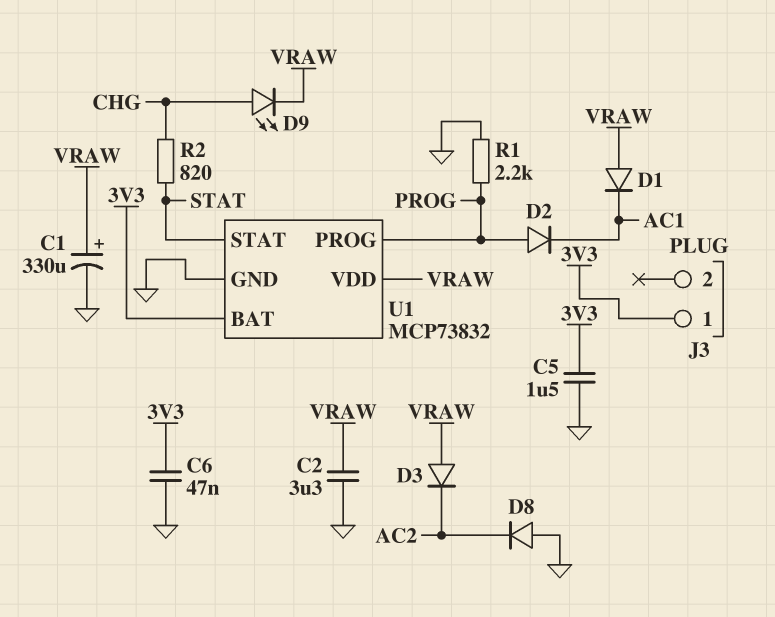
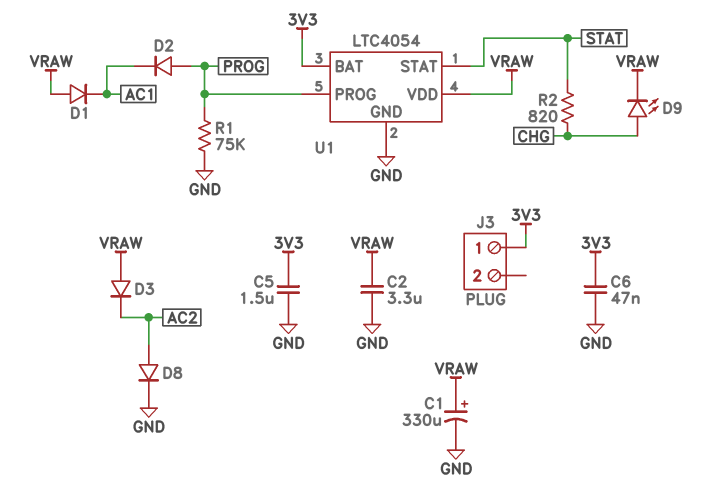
D8: diode (A GND, K AC2) -> diode (A AC2, K GND)
R1: 2.2k (GND, PROG) -> 75k (GND, PROG)
U1: MCP73832 -> LTC4054

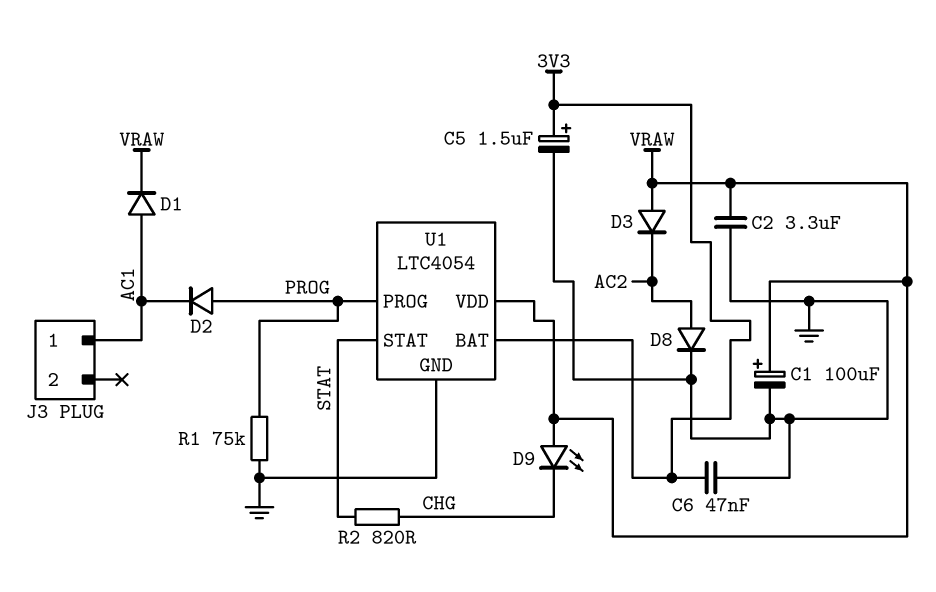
C1: 330uF (plus VRAW, minus GND) -> 100uF (plus VRAW, minus GND)
C5: 1.5uF (3V3, GND) -> 1.5uF (plus 3V3, minus GND)
D1: diode (A VRAW, K AC1) -> diode (A AC1, K VRAW)
D9: LED (A CHG, K VRAW) -> LED (A VRAW, K CHG)
J3 pin 1: 3V3 -> AC1

